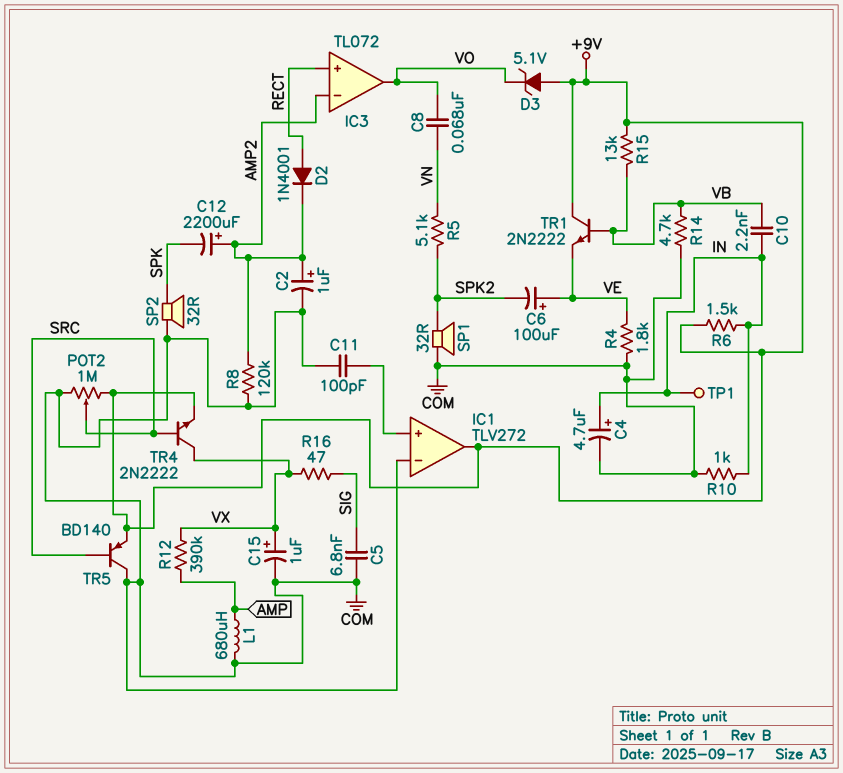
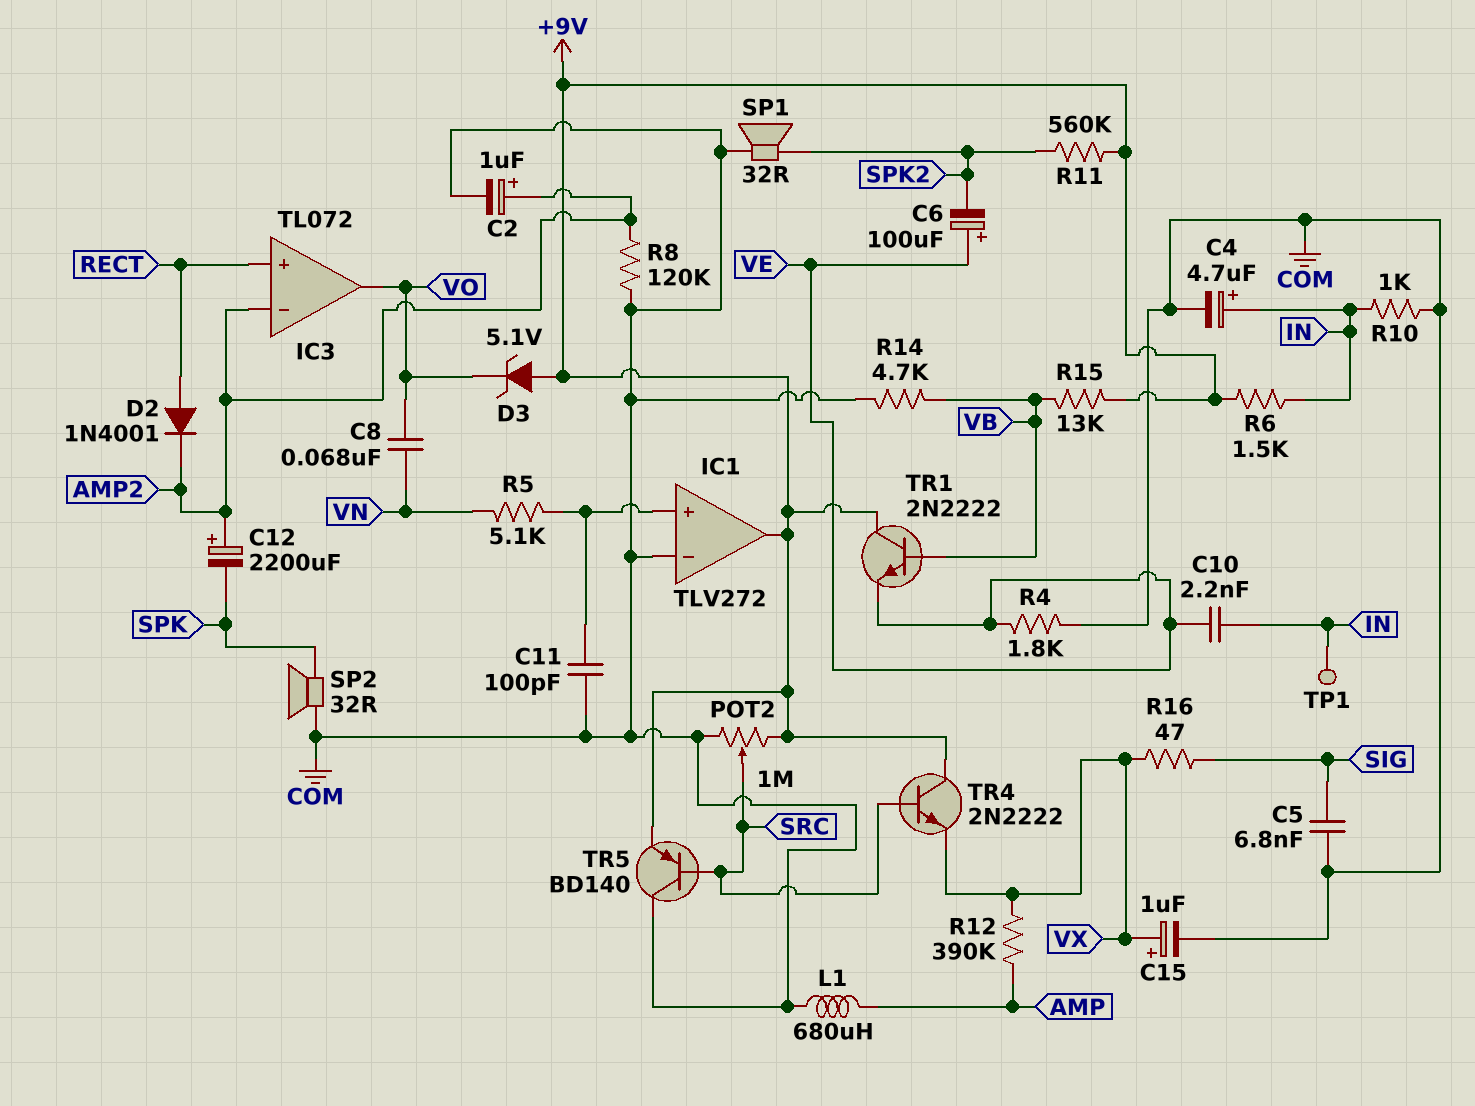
C10: 2.2nF (IN, VB) -> 2.2nF (IN, VE)
R5: 5.1k (SPK2, VN) -> 5.1k (IC1/in+, VN)
R11: none -> 560k (+9V, SPK2)
TR4: NPN 2N2222 (B SRC, C VX, E +9V) -> NPN 2N2222 (B SRC, C +9V, E VX)

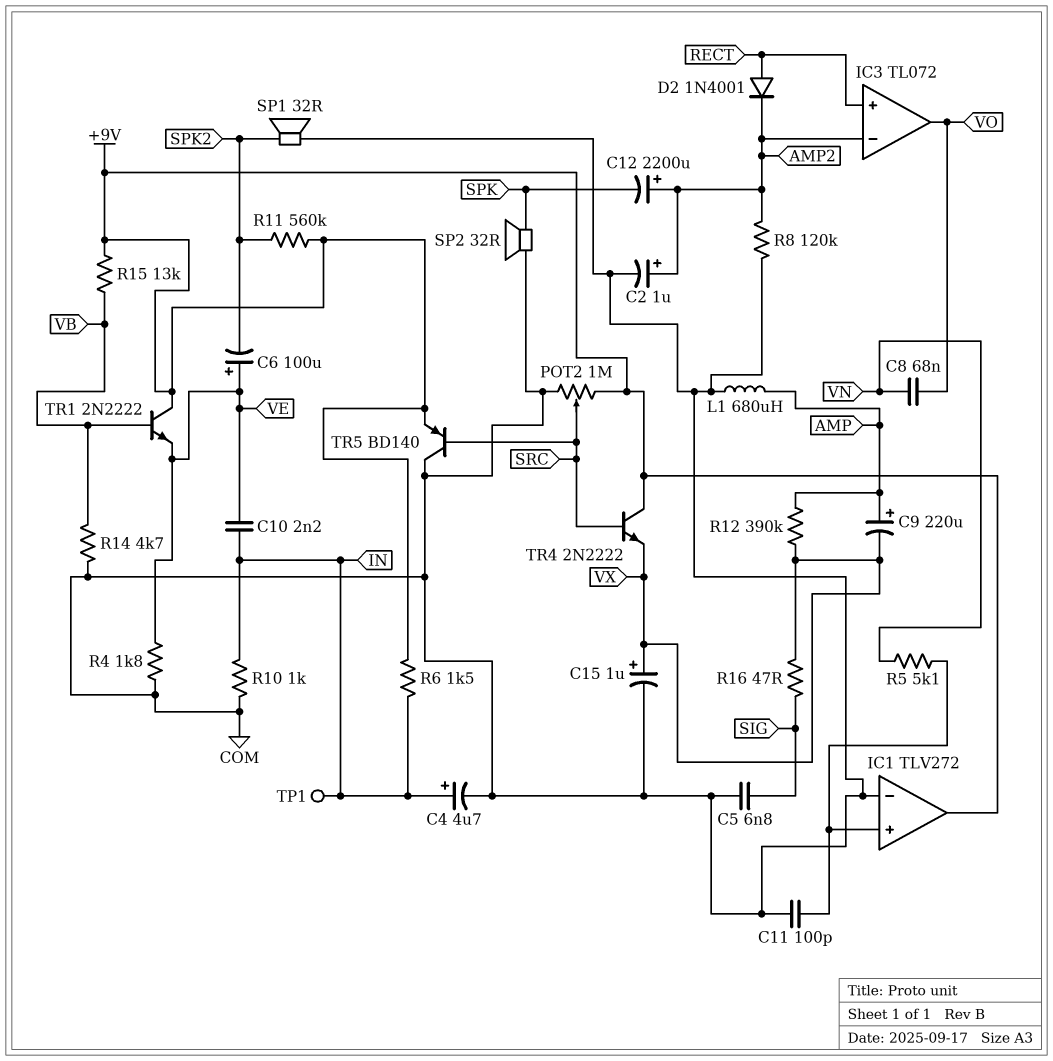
C9: none -> 220uF (plus AMP, minus VX)
D3: zener 5.1V (A +9V, K VO) -> none

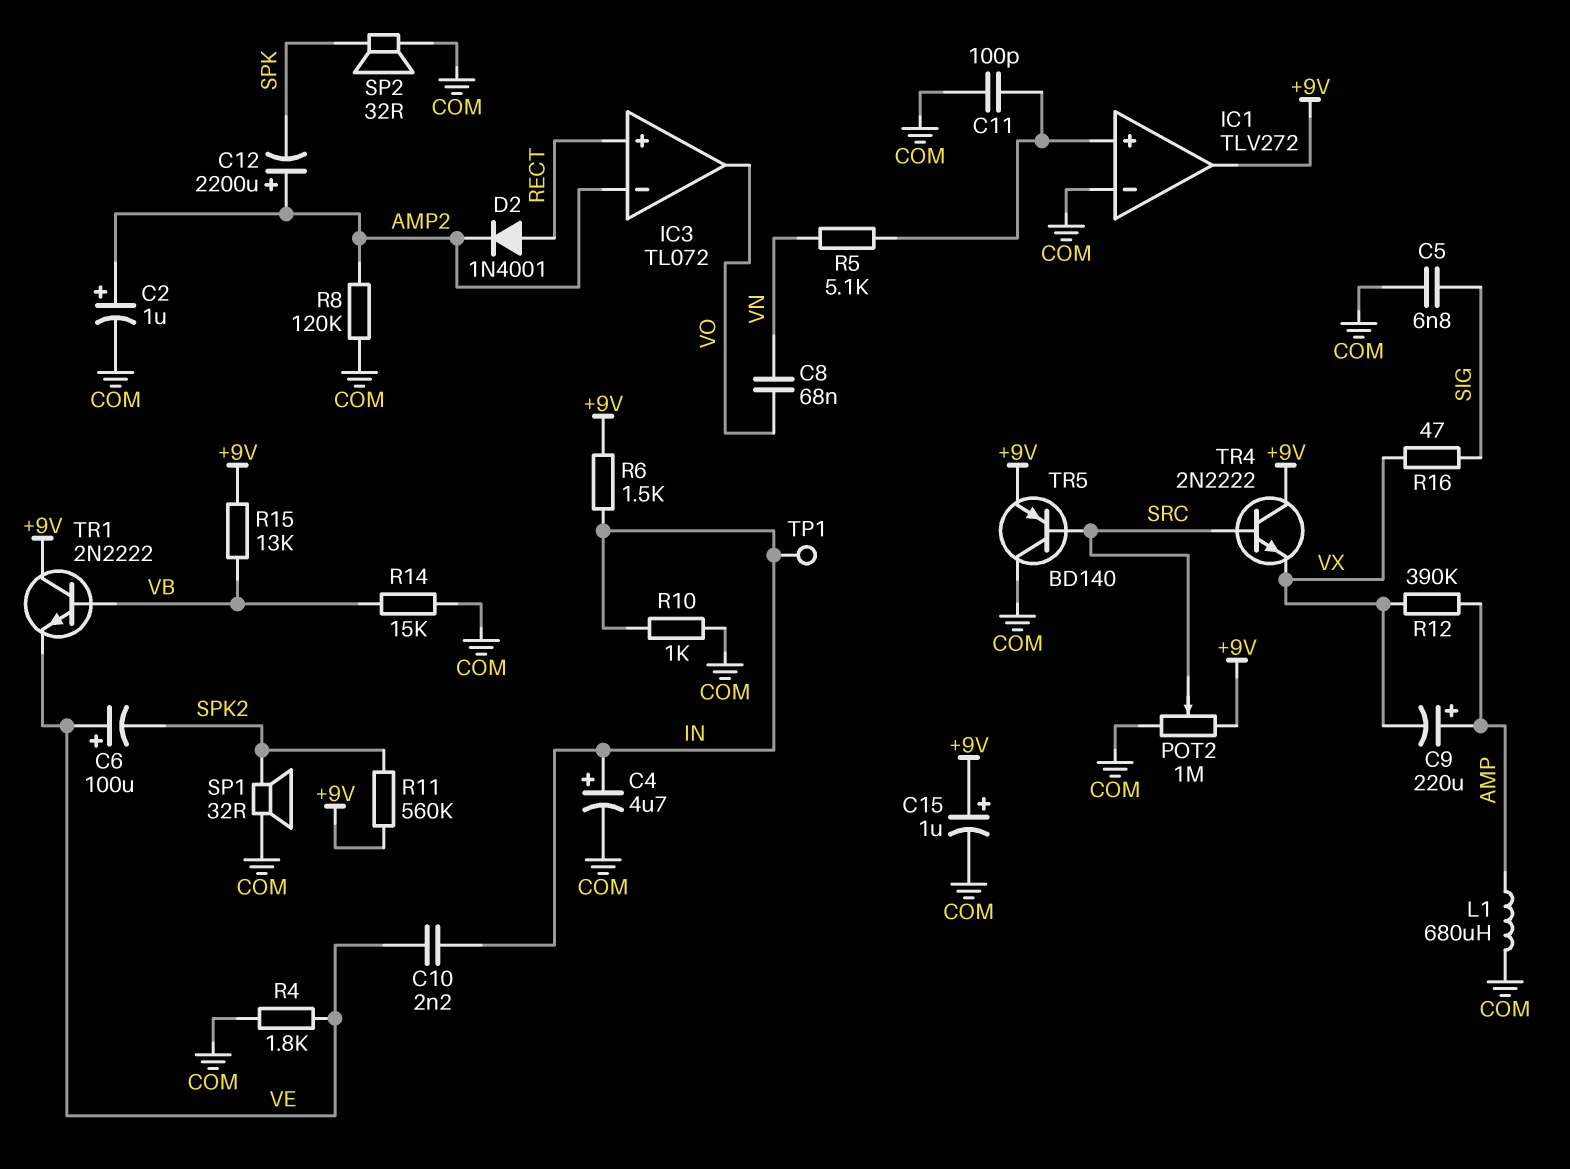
C15: 1uF (plus VX, minus COM) -> 1uF (plus +9V, minus COM)
R14: 4.7k (COM, VB) -> 15k (COM, VB)

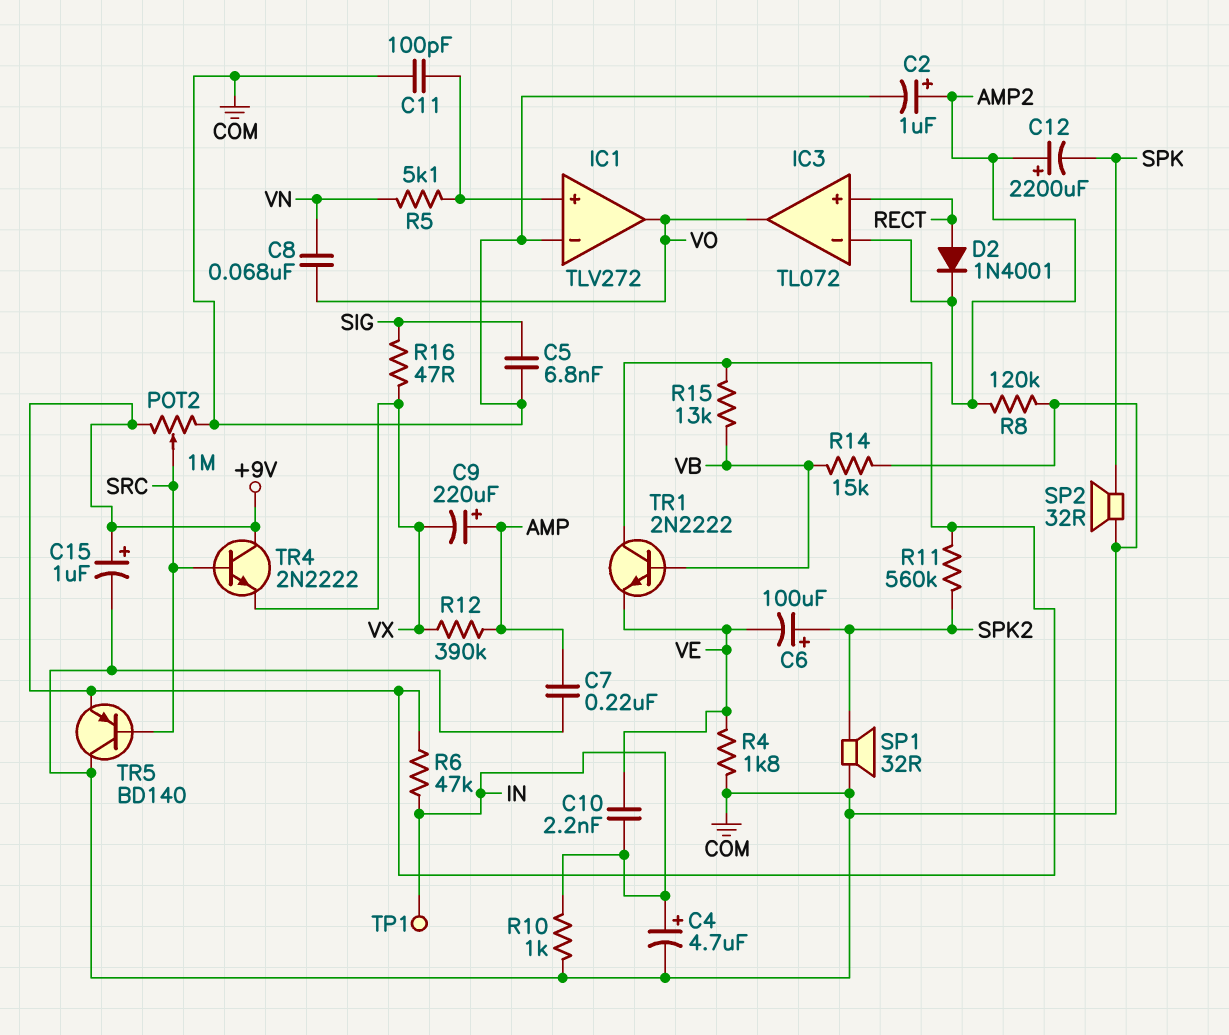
C6: 100uF (plus VE, minus SPK2) -> 100uF (plus SPK2, minus VE)
C7: none -> 220nF (AMP, COM)
IC1 pin out: +9V -> VO
L1: 680uH (AMP, COM) -> none
R6: 1.5k (+9V, IN) -> 47k (+9V, IN)

